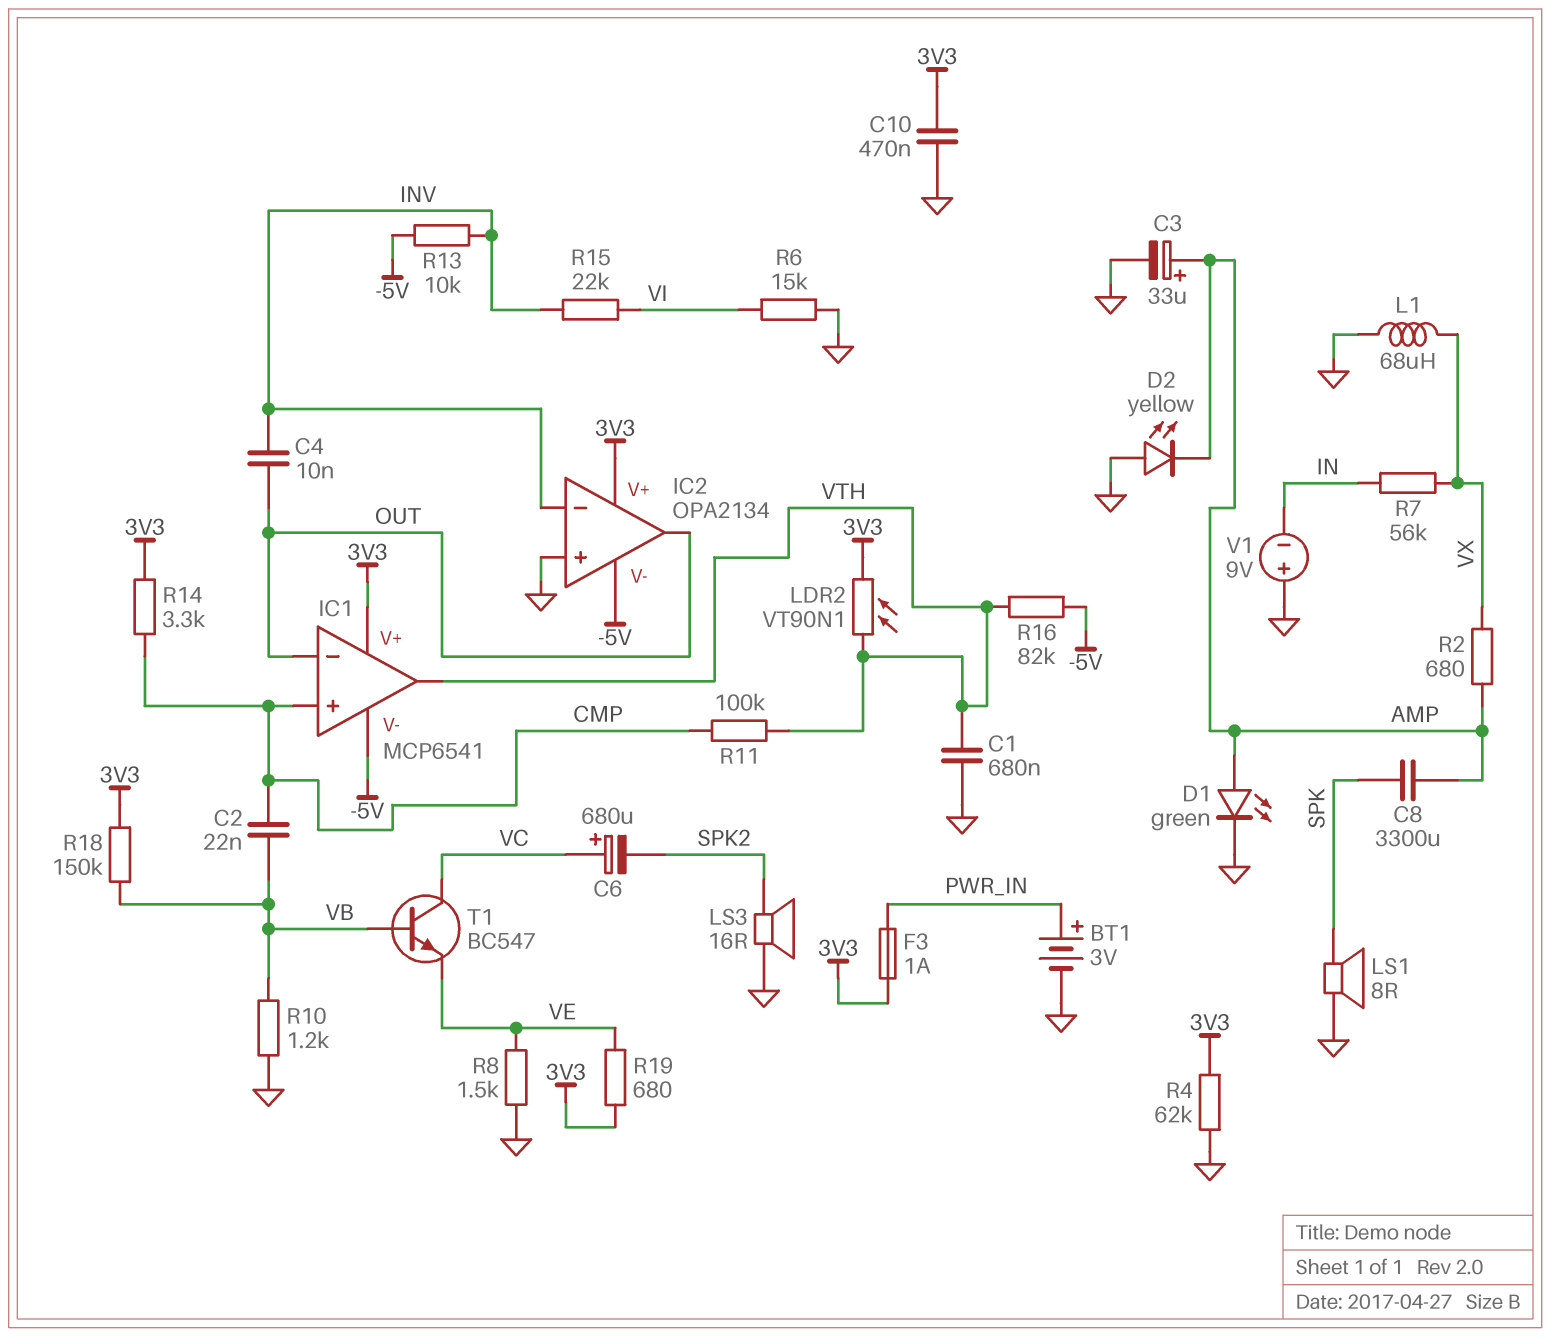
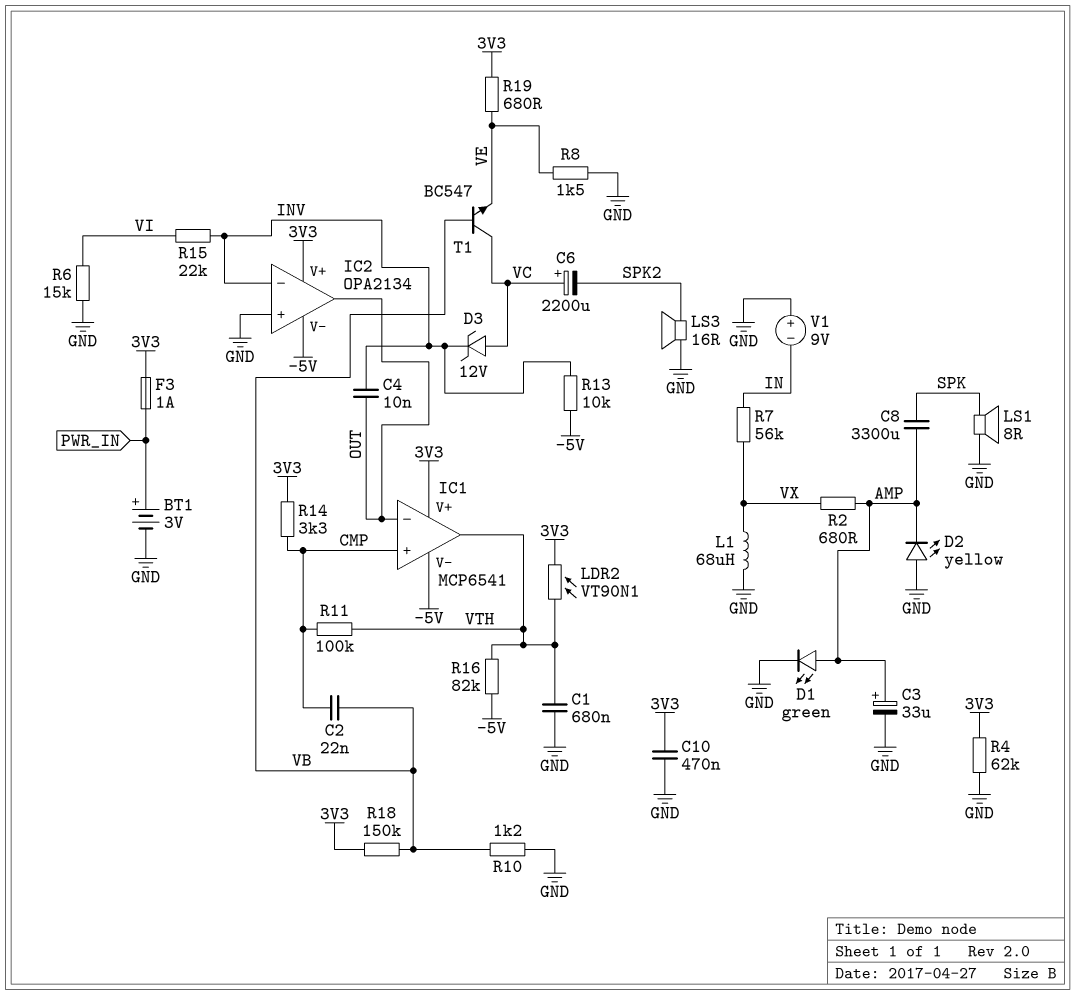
C6: 680uF (plus VC, minus SPK2) -> 2200uF (plus VC, minus SPK2)
D3: none -> zener 12V (A VC, K INV)

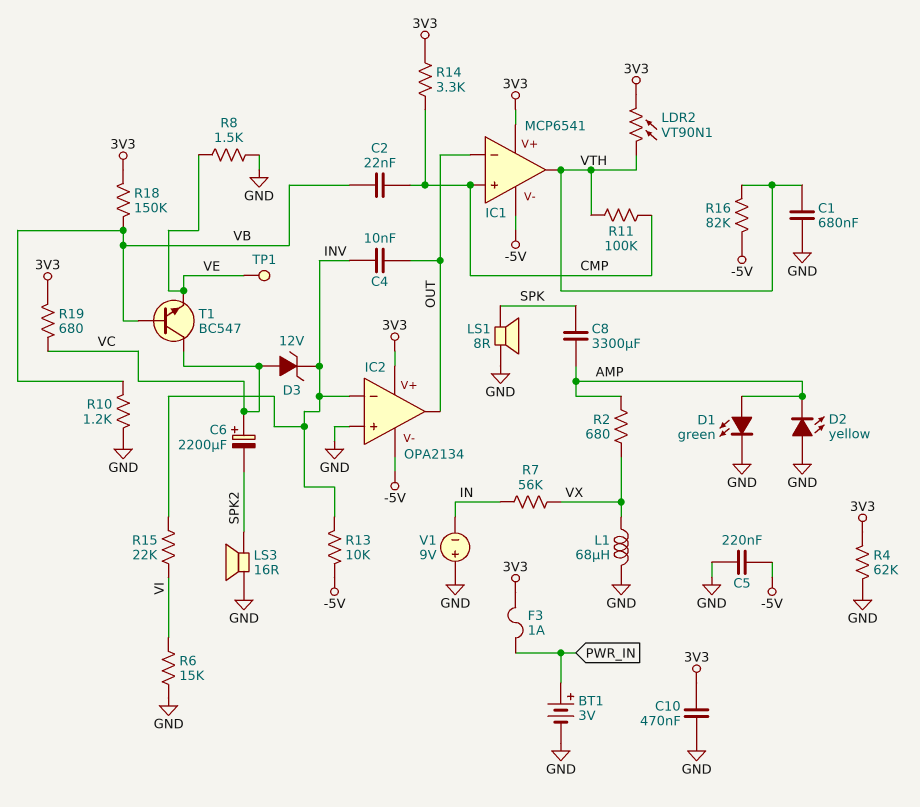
C3: 33uF (plus AMP, minus GND) -> none
C5: none -> 220nF (-5V, GND)
R19: 680 (3V3, VE) -> 680 (3V3, VC)
TP1: none -> test point (VE)

